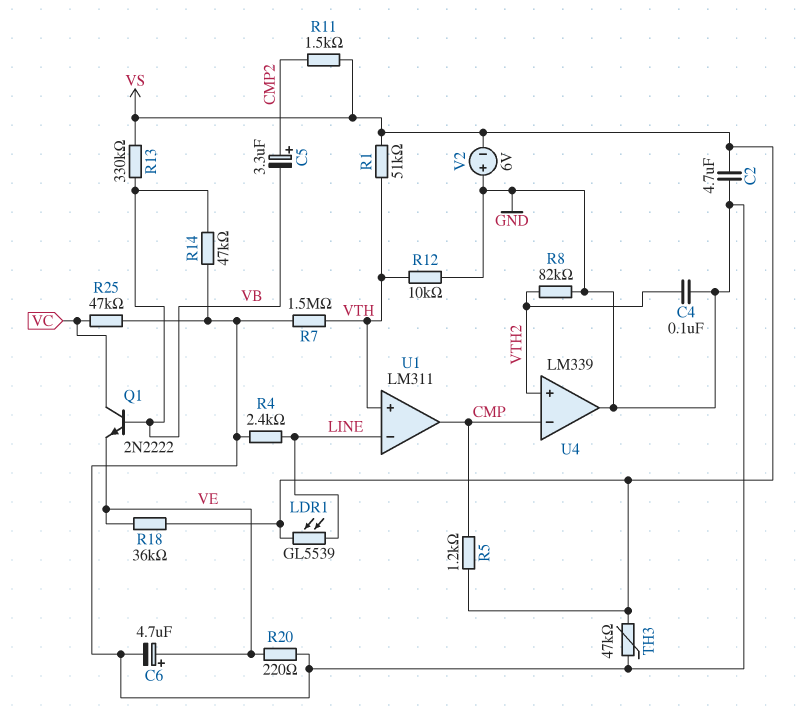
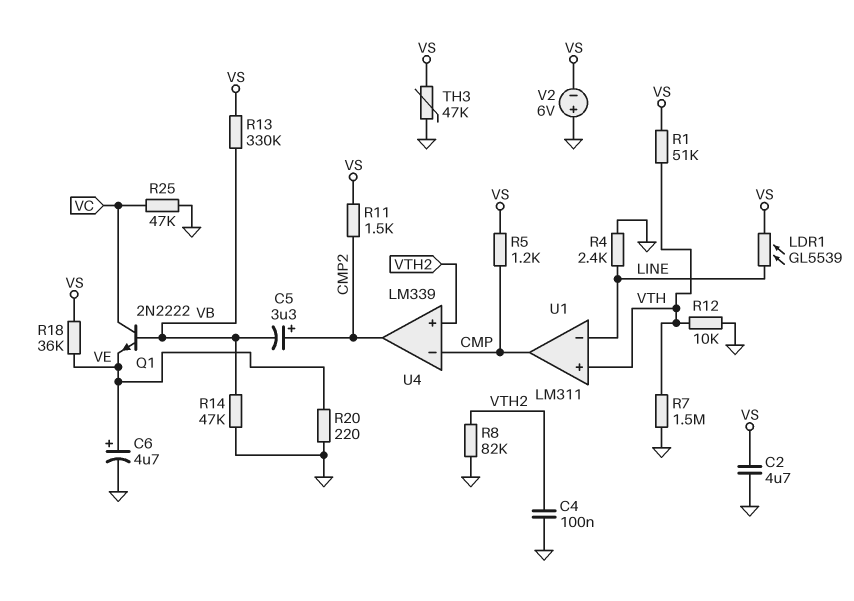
U4 pin out: GND -> CMP2

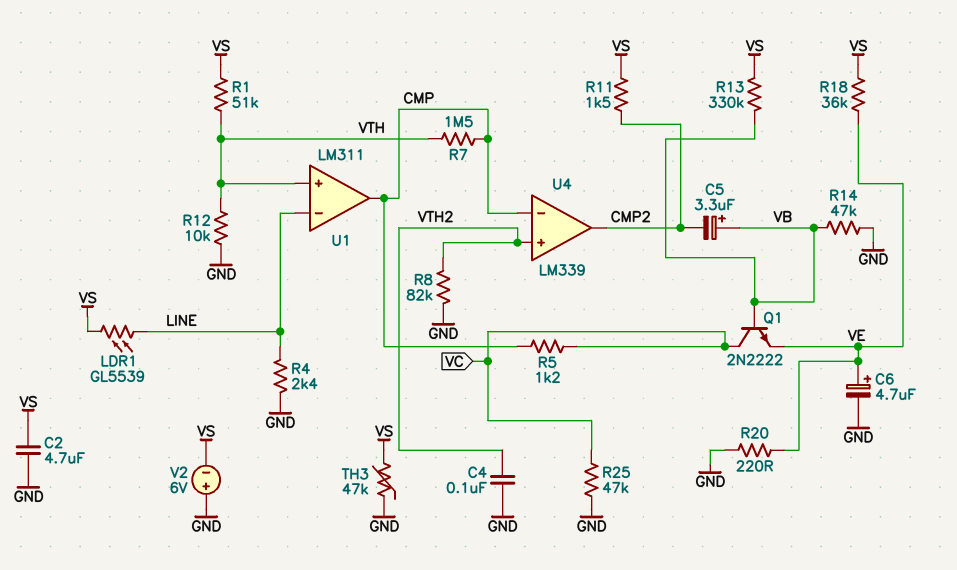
C5: 3.3uF (plus CMP2, minus VB) -> 3.3uF (plus VB, minus CMP2)
R5: 1.2k (CMP, VS) -> 1.2k (CMP, VC)
R7: 1.5M (GND, VTH) -> 1.5M (CMP, VTH)

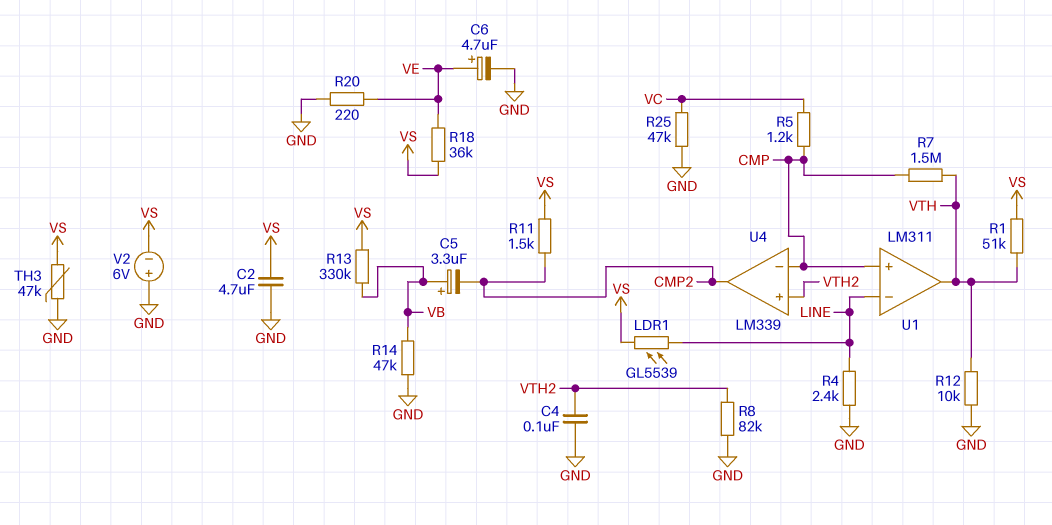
Q1: NPN 2N2222 (B VB, C VC, E VE) -> none
U1 pin in+: VTH -> CMP
U1 pin out: CMP -> VTH

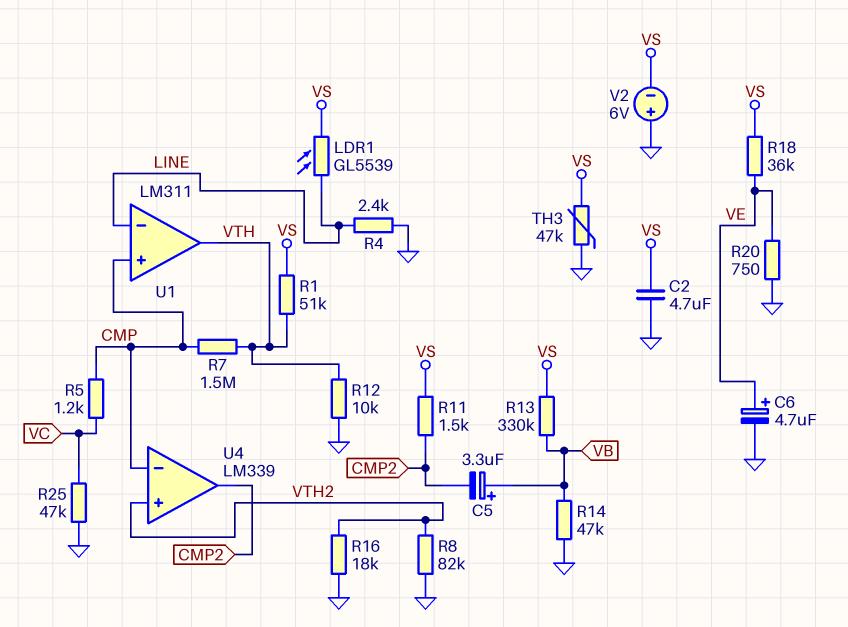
C4: 100nF (GND, VTH2) -> none
R16: none -> 18k (GND, VTH2)
R20: 220 (GND, VE) -> 750 (GND, VE)

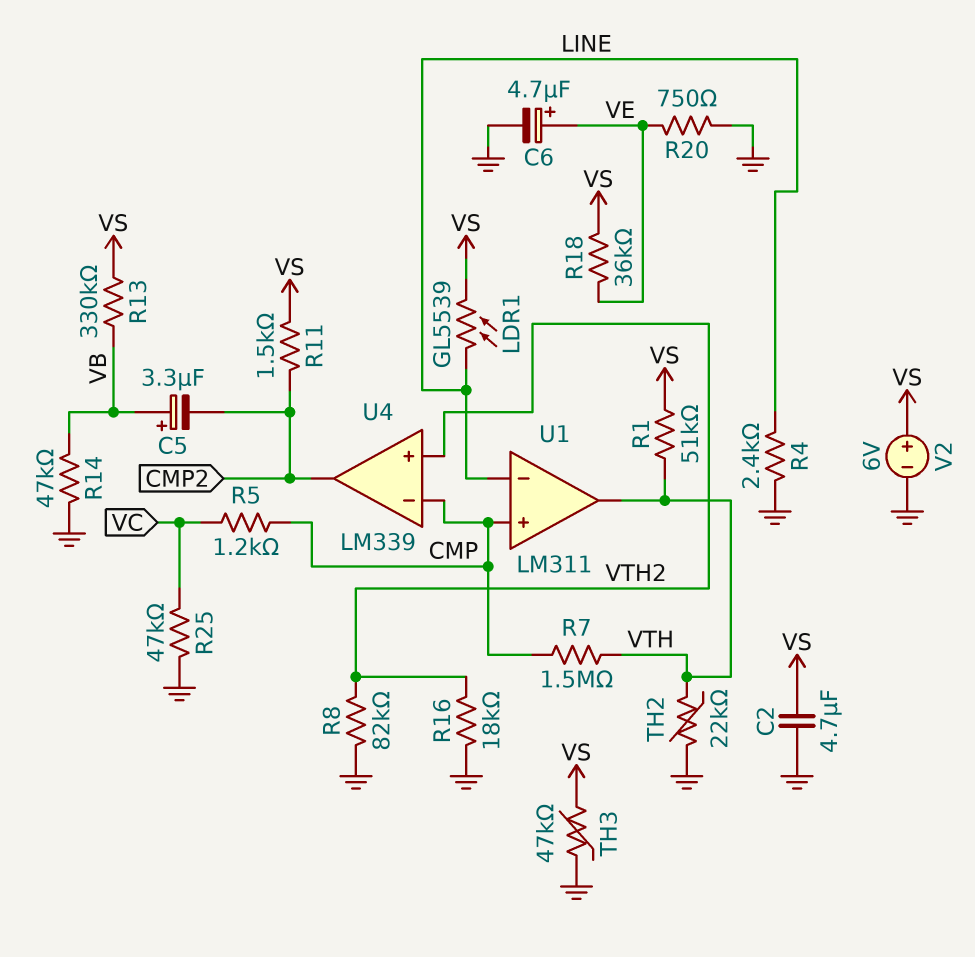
R12: 10k (GND, VTH) -> none
TH2: none -> 22k (GND, VTH)
V2: 6V (plus GND, minus VS) -> 6V (plus VS, minus GND)

